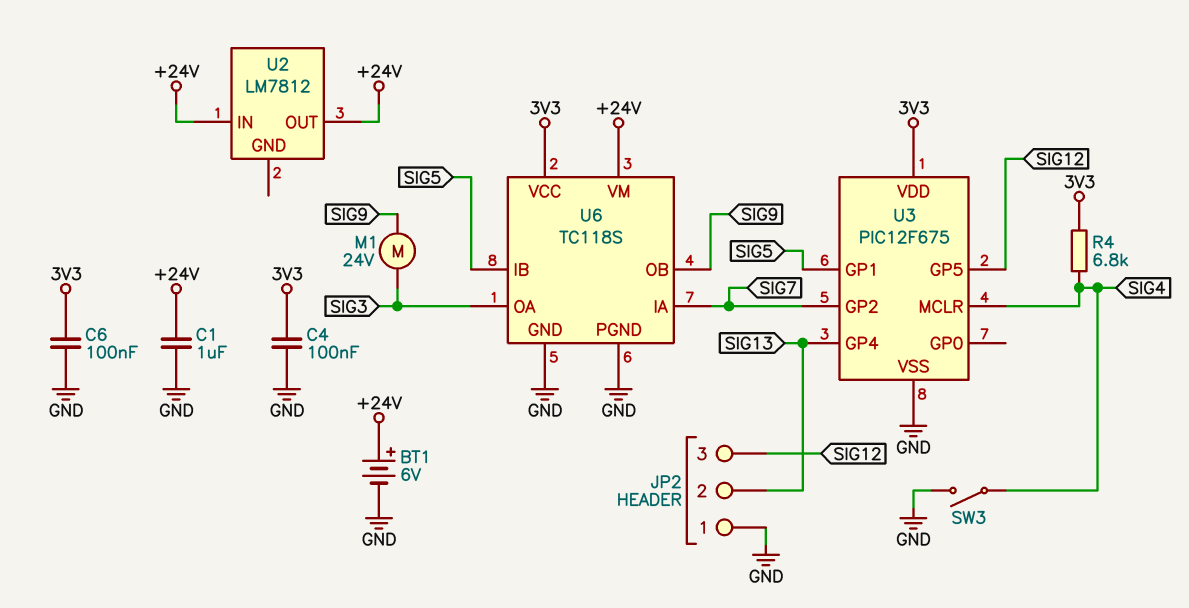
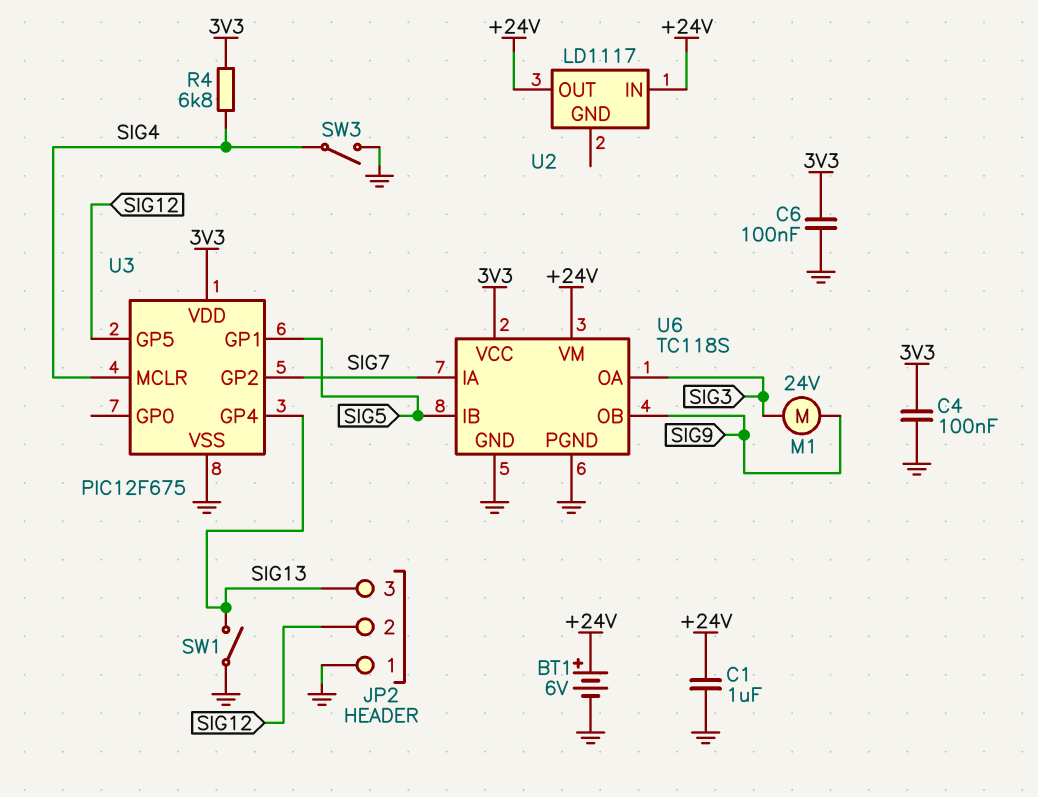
JP2 pin 2: SIG13 -> SIG12
JP2 pin 3: SIG12 -> SIG13
SW1: none -> switch (GND, SIG13)
U2: LM7812 -> LD1117

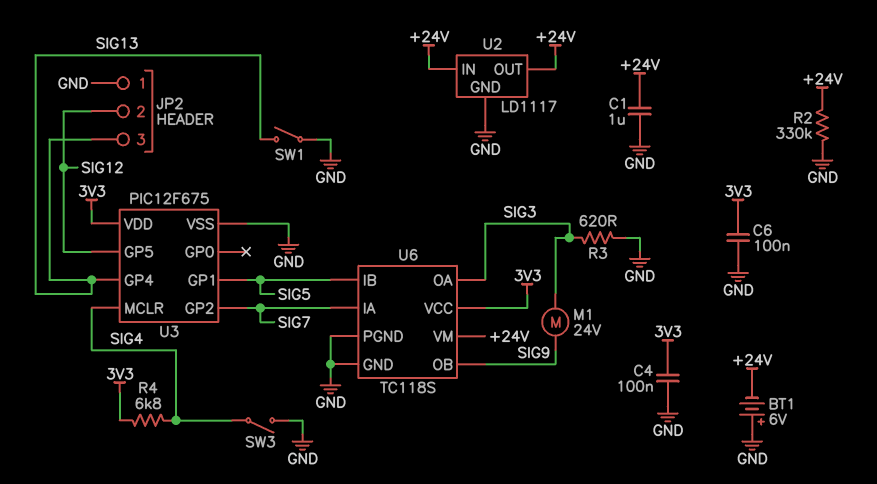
BT1: 6V (plus +24V, minus GND) -> 6V (plus GND, minus +24V)
R2: none -> 330k (+24V, GND)
R3: none -> 620 (GND, SIG3)
U2 pin GND: none -> GND

